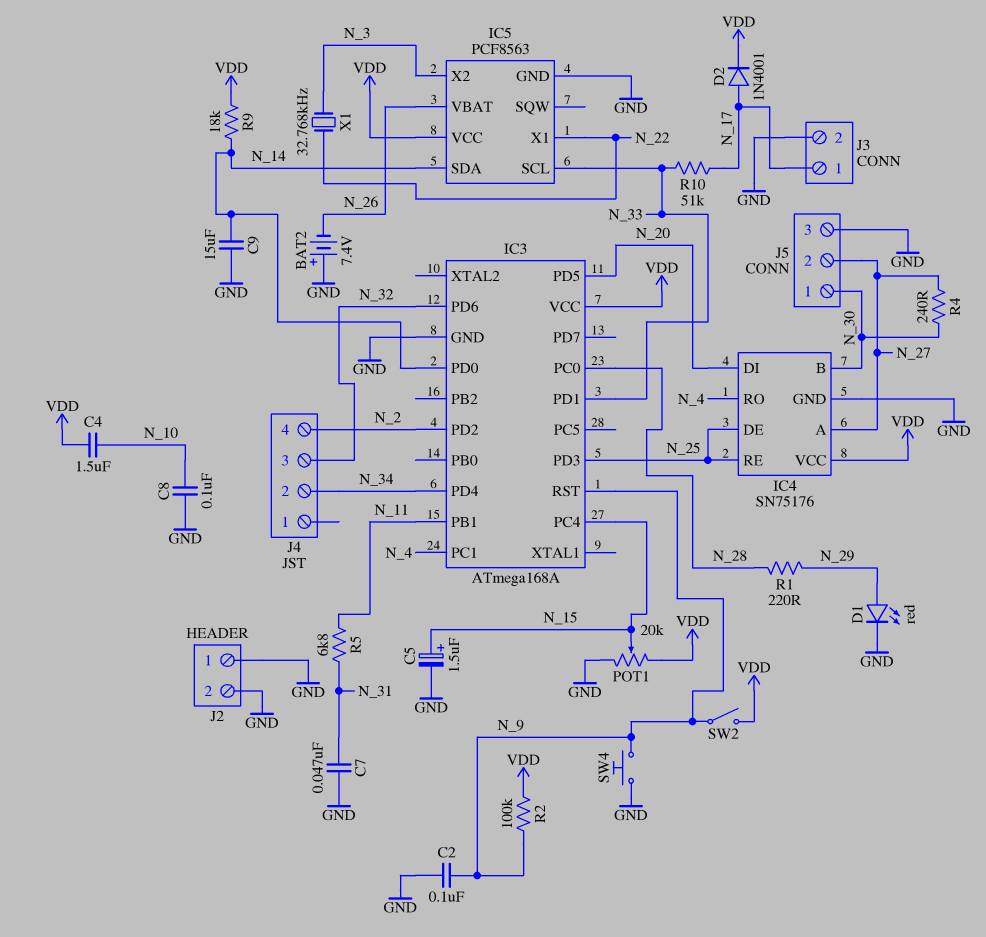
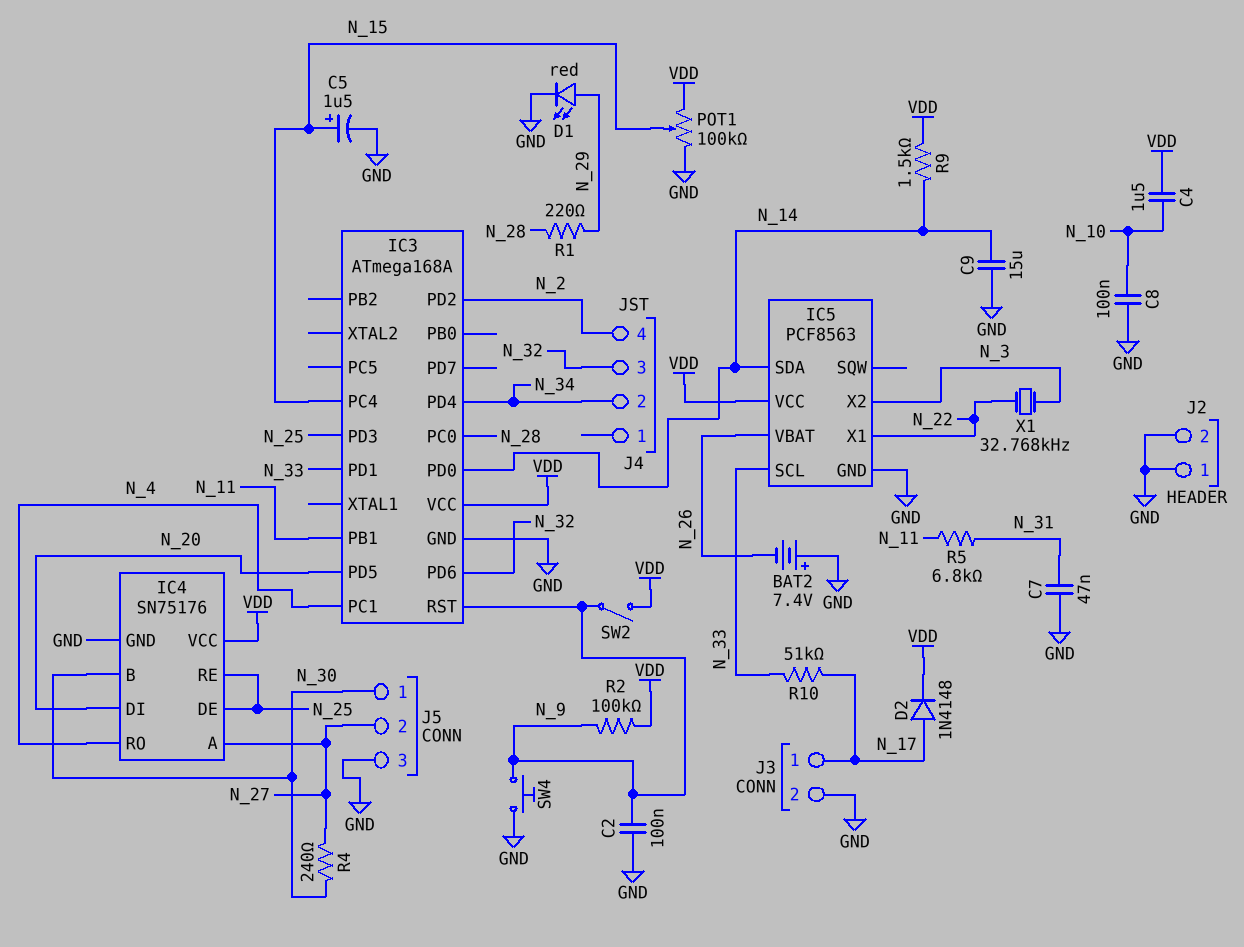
D2: diode 1N4001 (A N_17, K VDD) -> diode 1N4148 (A N_17, K VDD)
POT1: 20k (GND, VDD, wiper N_15) -> 100k (GND, VDD, wiper N_15)
R9: 18k (N_14, VDD) -> 1.5k (N_14, VDD)

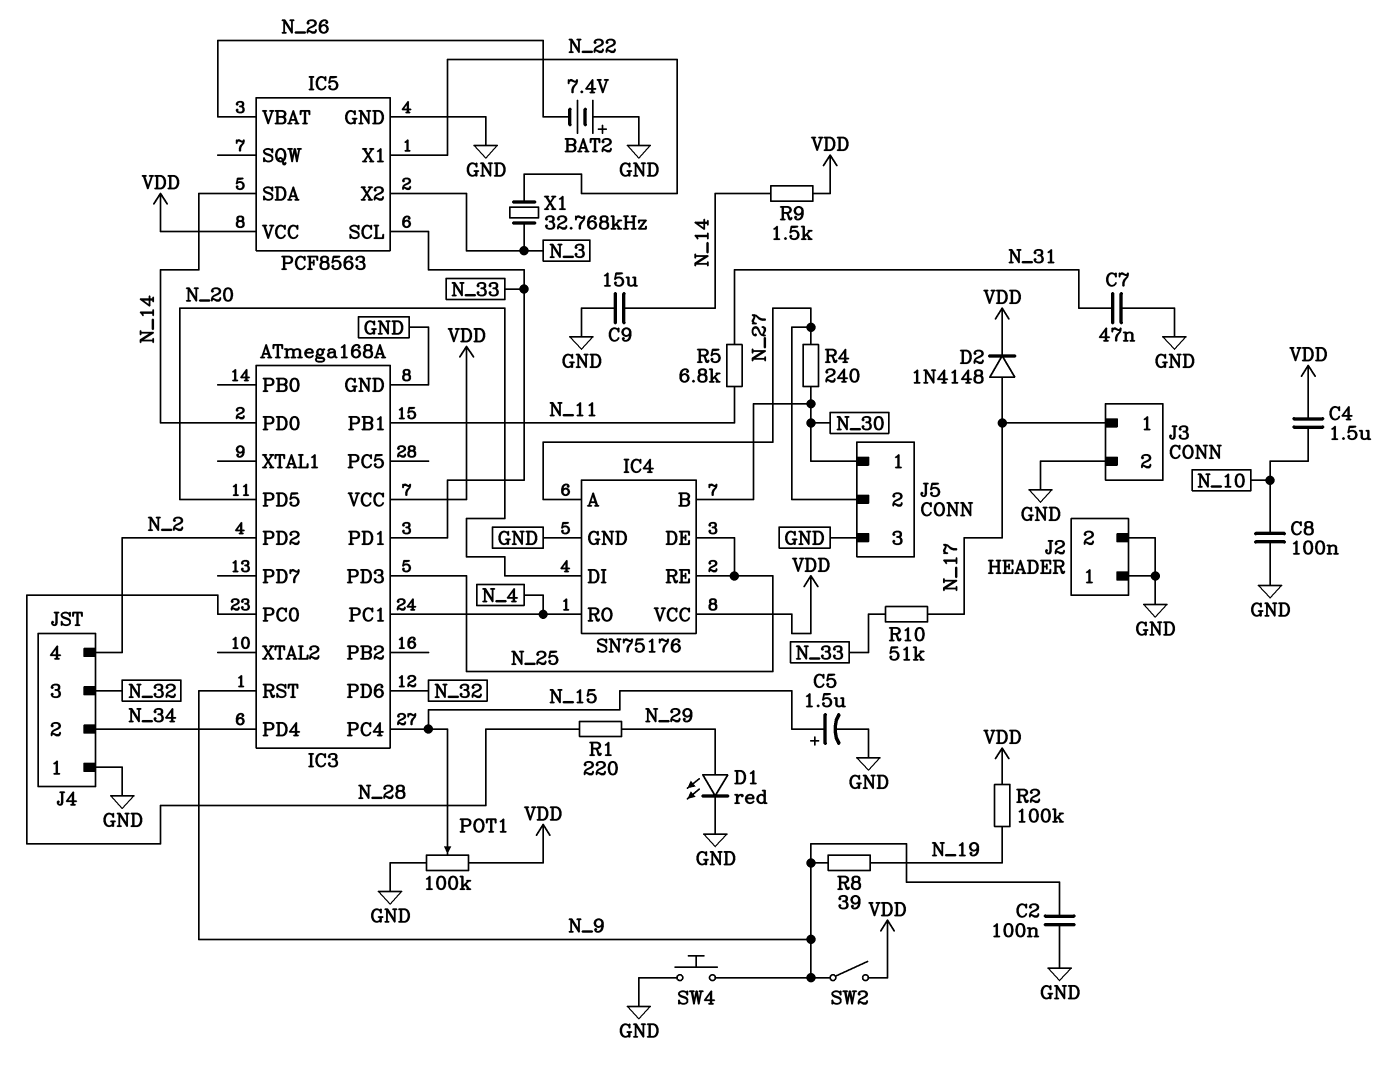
J4 pin 1: none -> GND
R2: 100k (N_9, VDD) -> 100k (N_19, VDD)
R8: none -> 39 (N_9, N_19)

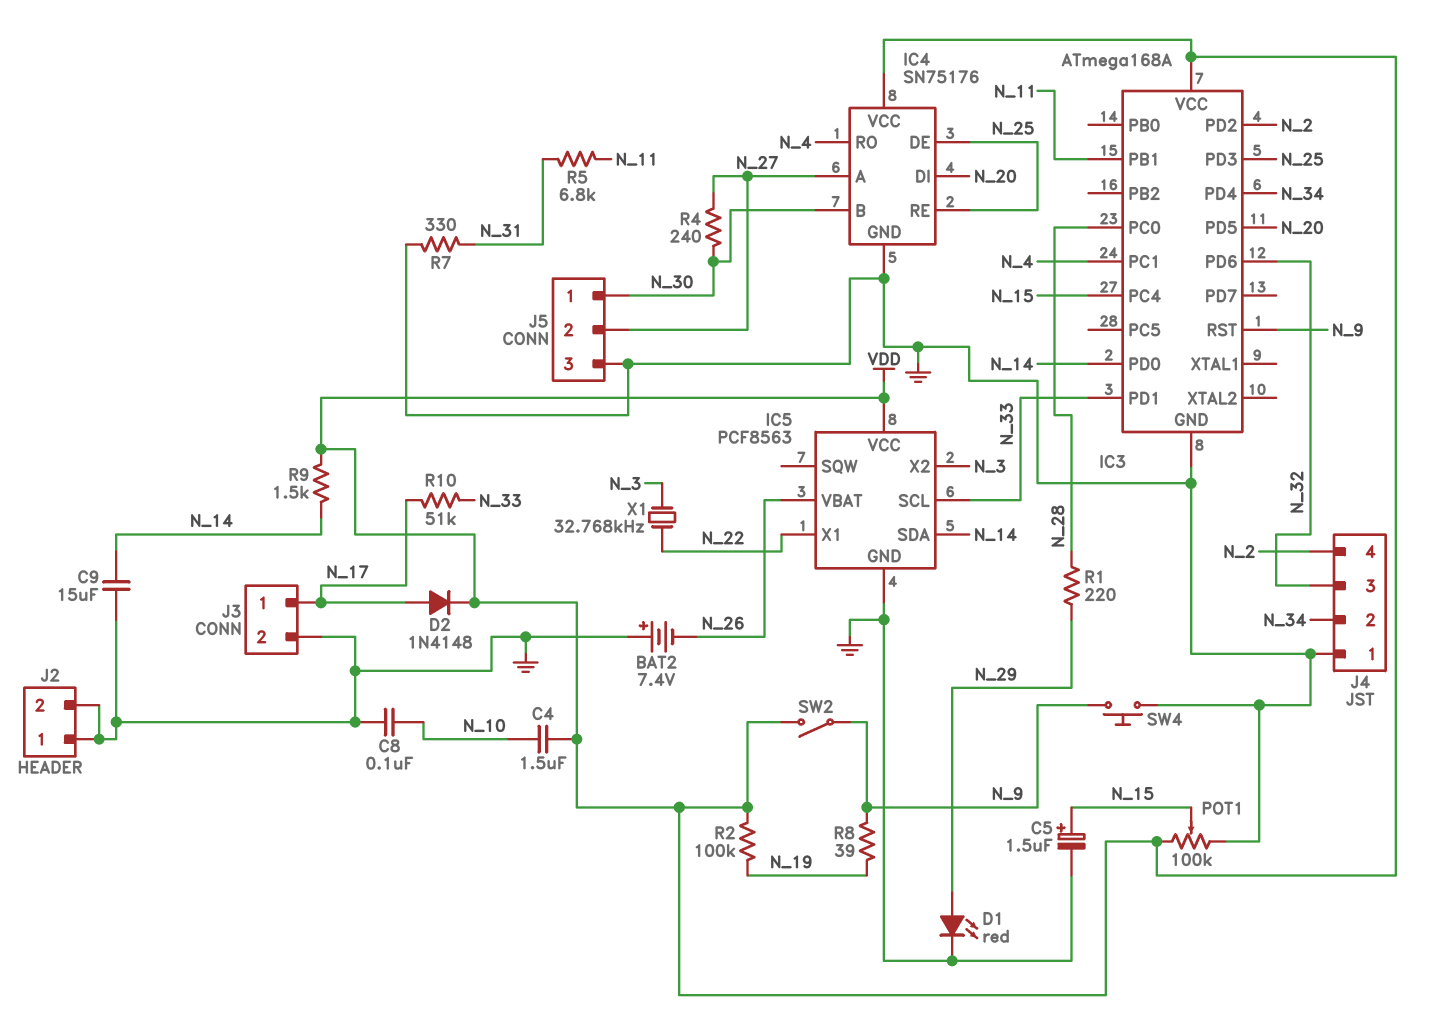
C2: 100nF (GND, N_9) -> none
C7: 47nF (GND, N_31) -> none
R7: none -> 330 (GND, N_31)

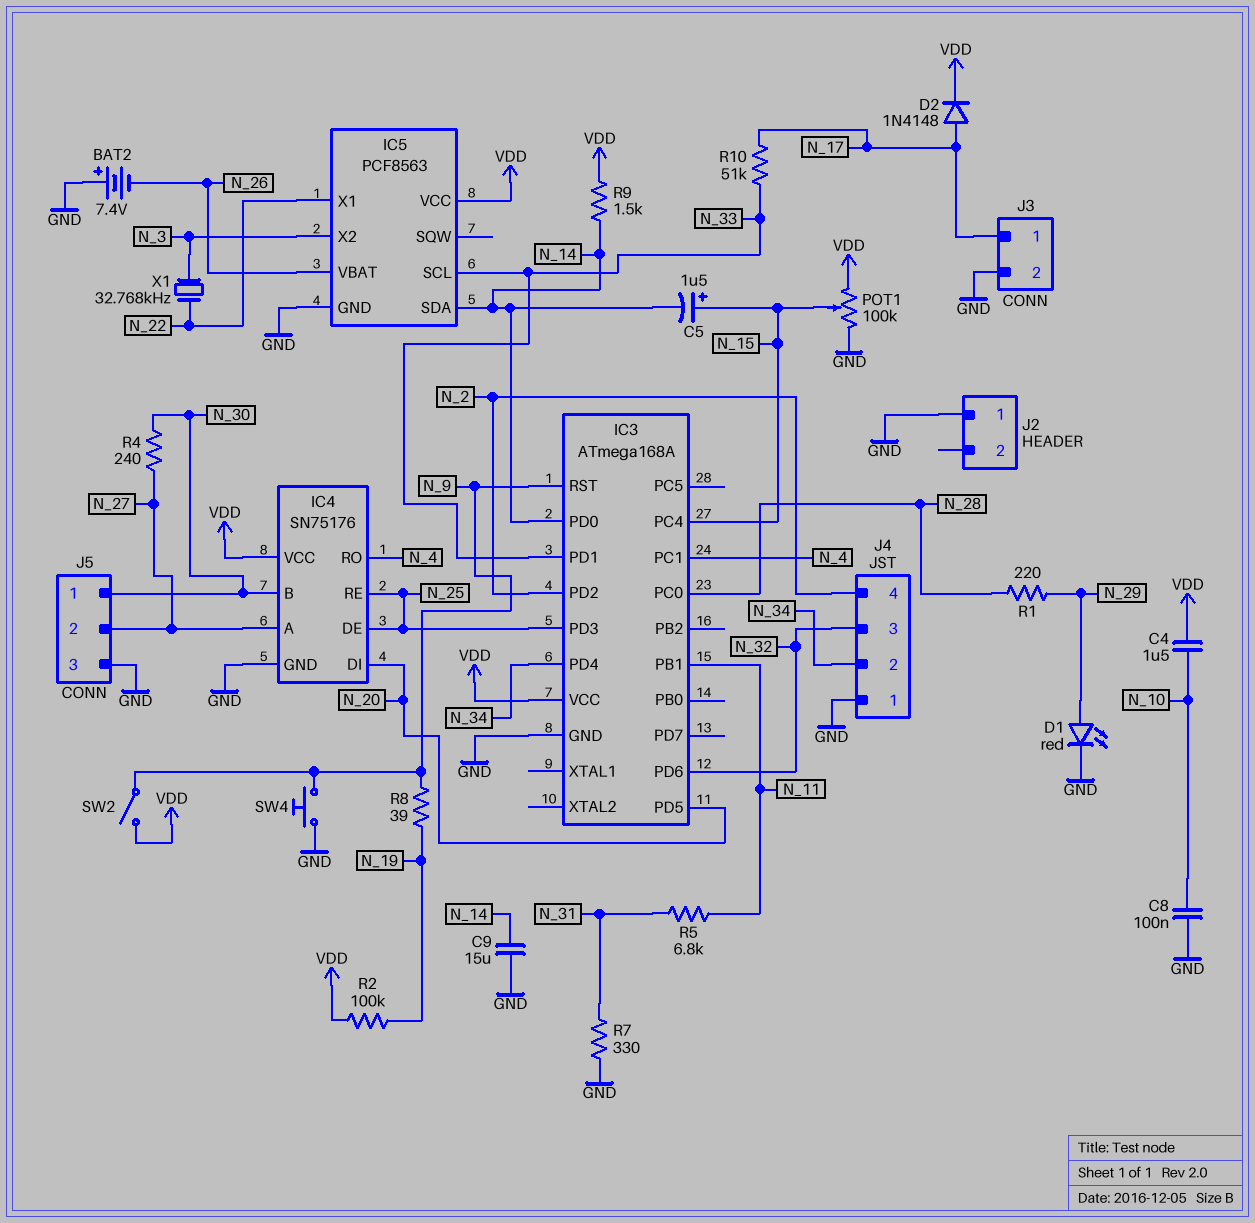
C5: 1.5uF (plus N_15, minus GND) -> 1.5uF (plus N_15, minus N_14)
J2 pin 2: GND -> none

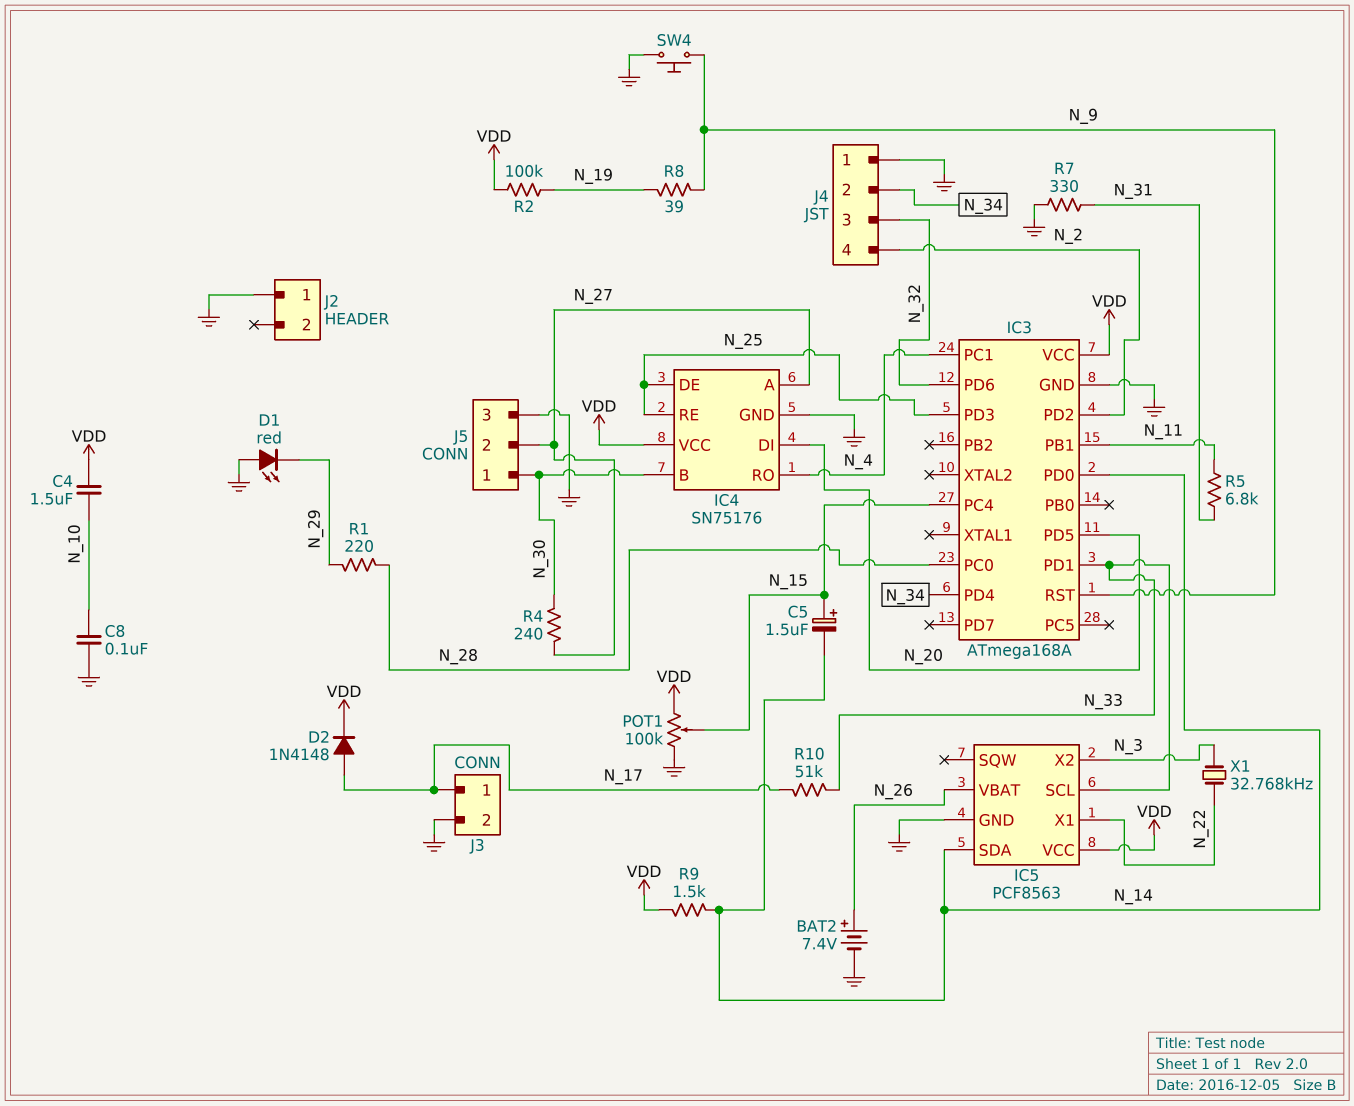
BAT2: 7.4V (plus GND, minus N_26) -> 7.4V (plus N_26, minus GND)
C9: 15uF (GND, N_14) -> none
D1: LED red (A N_29, K GND) -> LED red (A GND, K N_29)
SW2: switch (N_9, VDD) -> none

